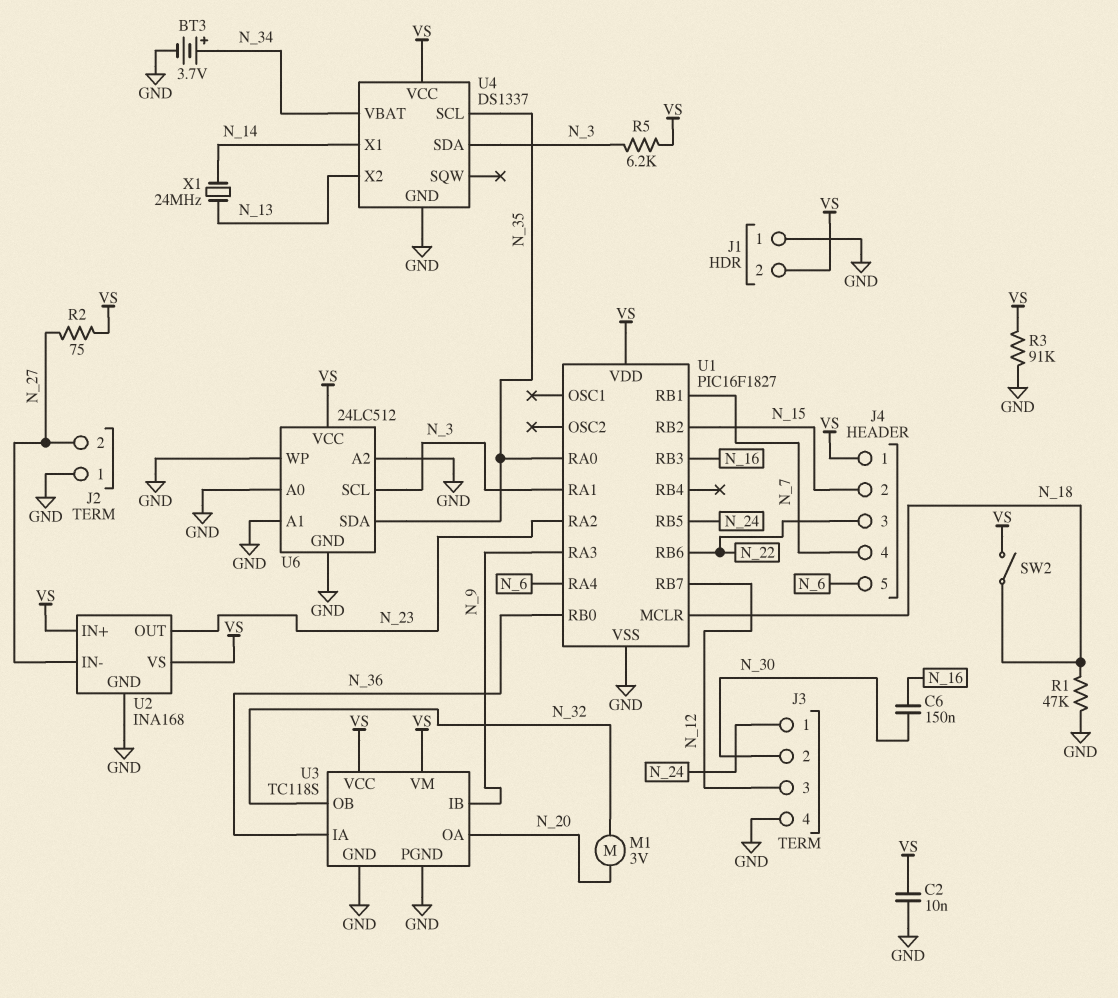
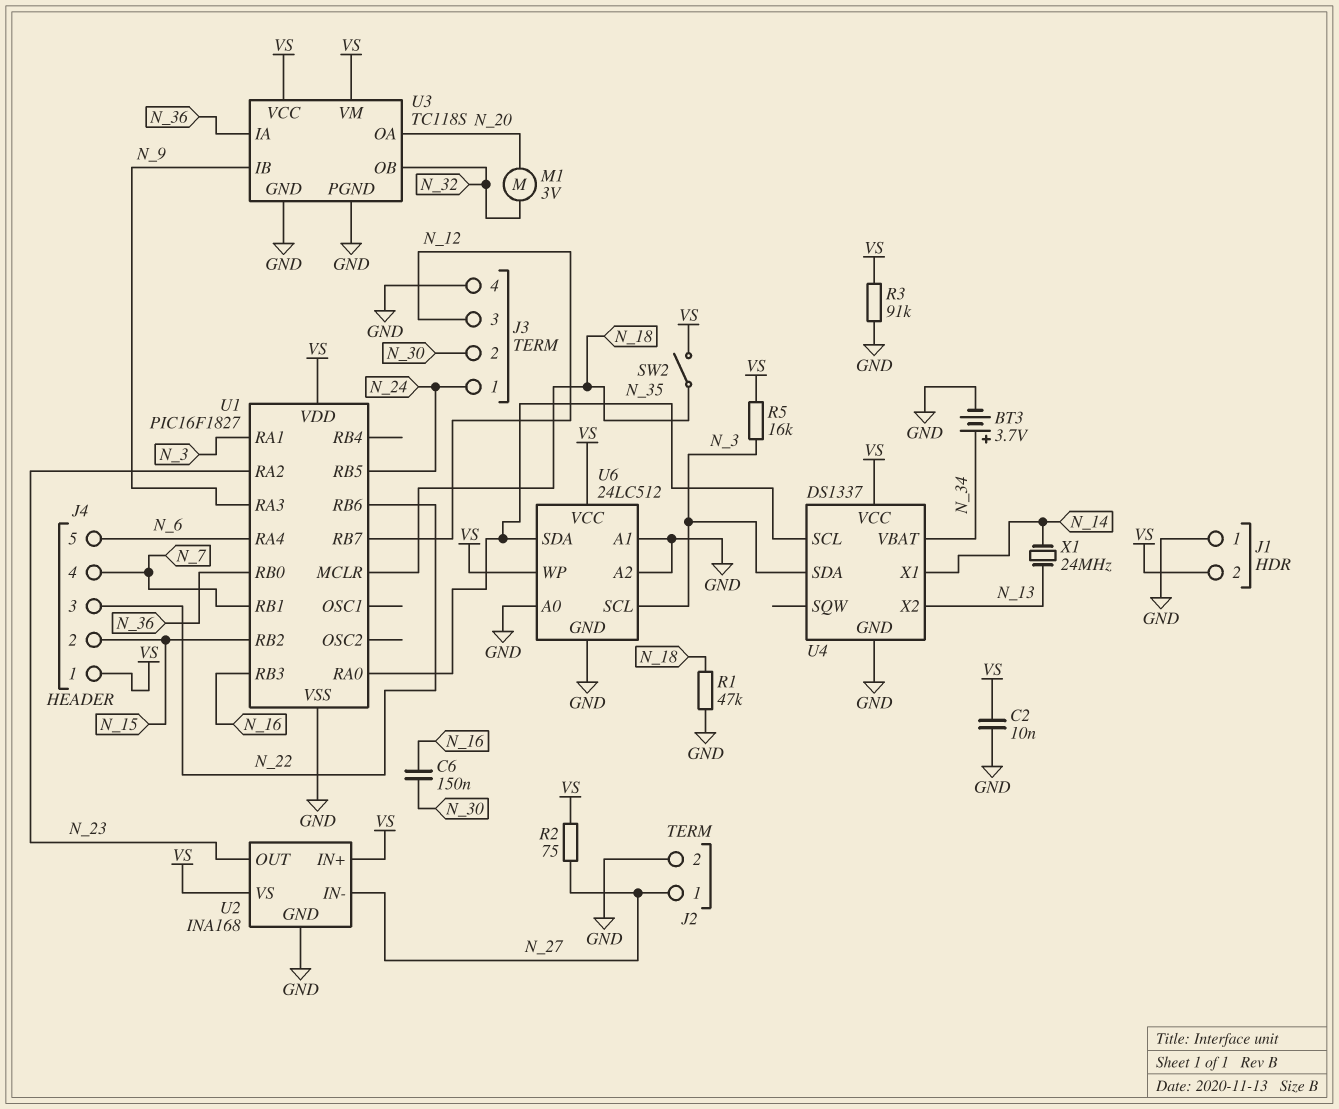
J2 pin 1: GND -> N_27
J2 pin 2: N_27 -> GND
R5: 6.2k (N_3, VS) -> 16k (N_3, VS)
U6 pin WP: GND -> VS

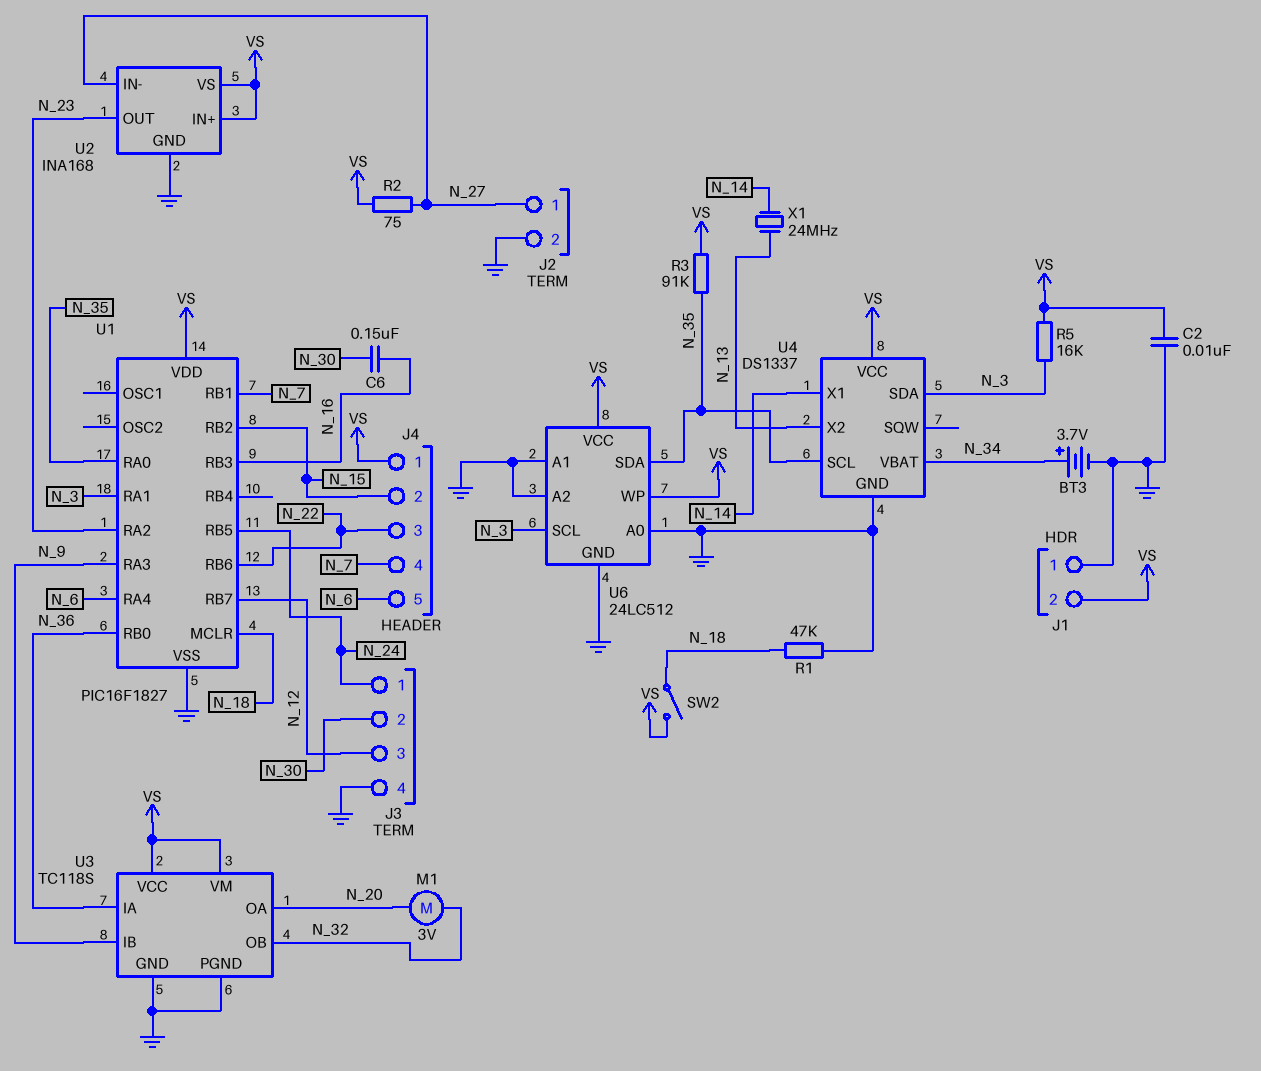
R3: 91k (GND, VS) -> 91k (N_35, VS)

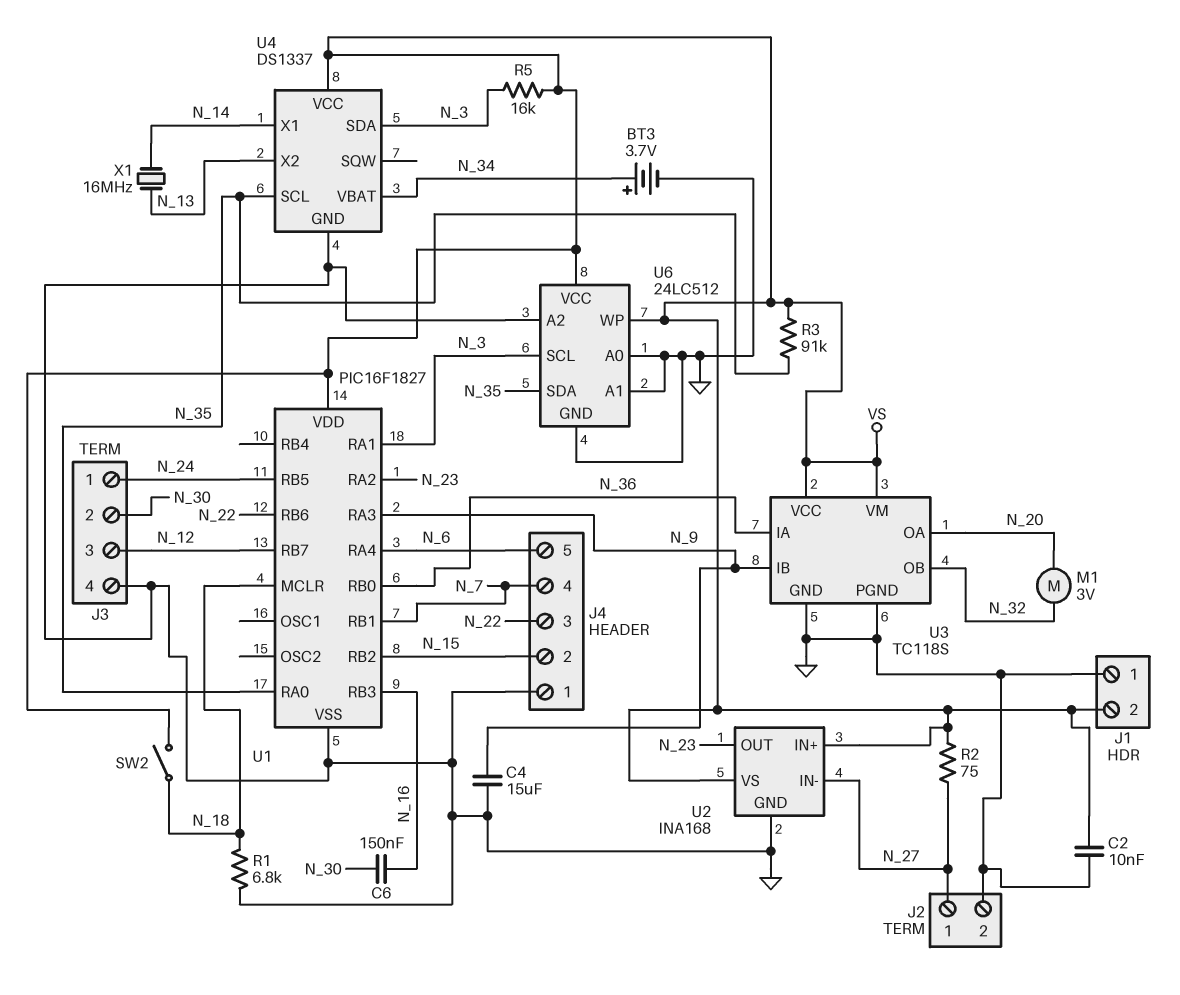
C4: none -> 15uF (GND, N_9)
J4 pin 1: VS -> GND
R1: 47k (GND, N_18) -> 6.8k (GND, N_18)
X1: 24MHz (N_13, N_14) -> 16MHz (N_13, N_14)

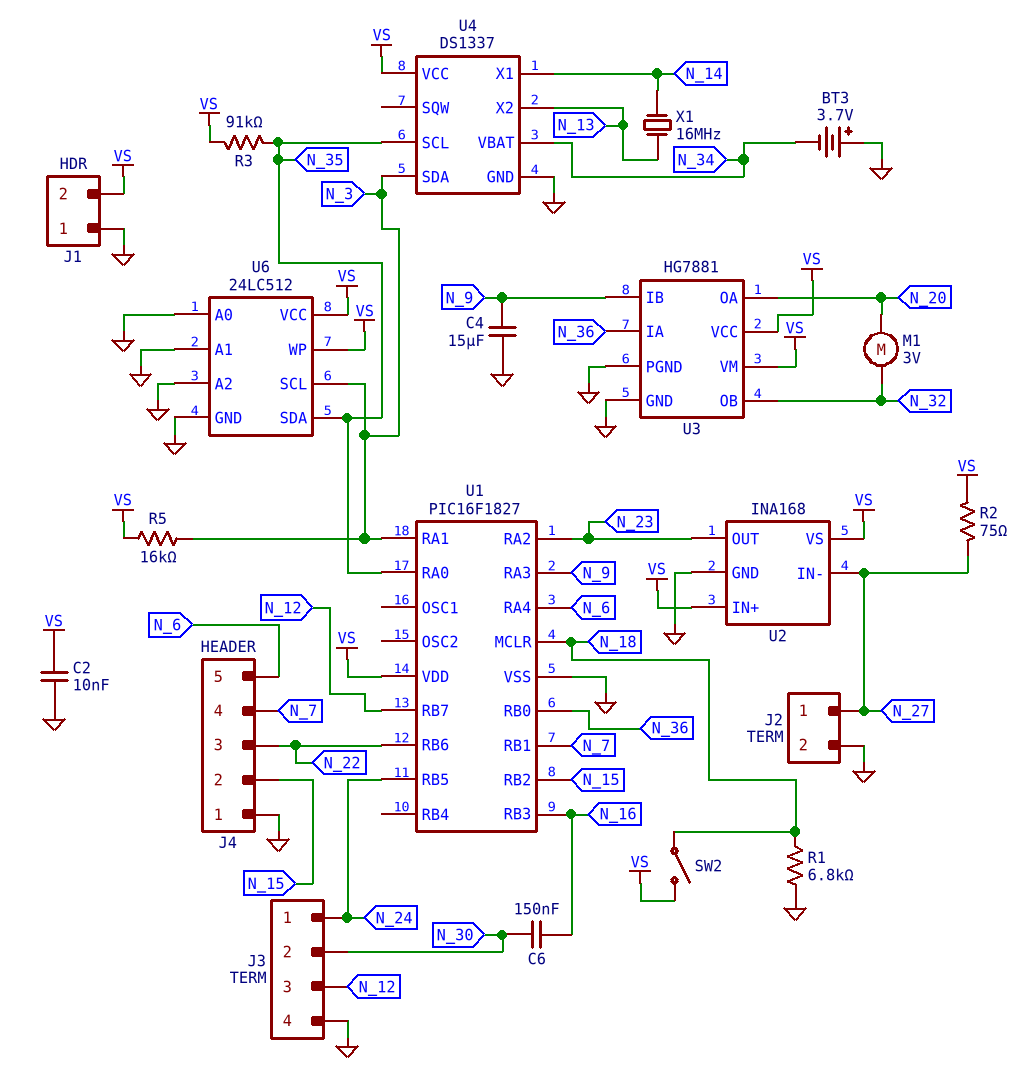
BT3: 3.7V (plus N_34, minus GND) -> 3.7V (plus GND, minus N_34)
U3: TC118S -> HG7881

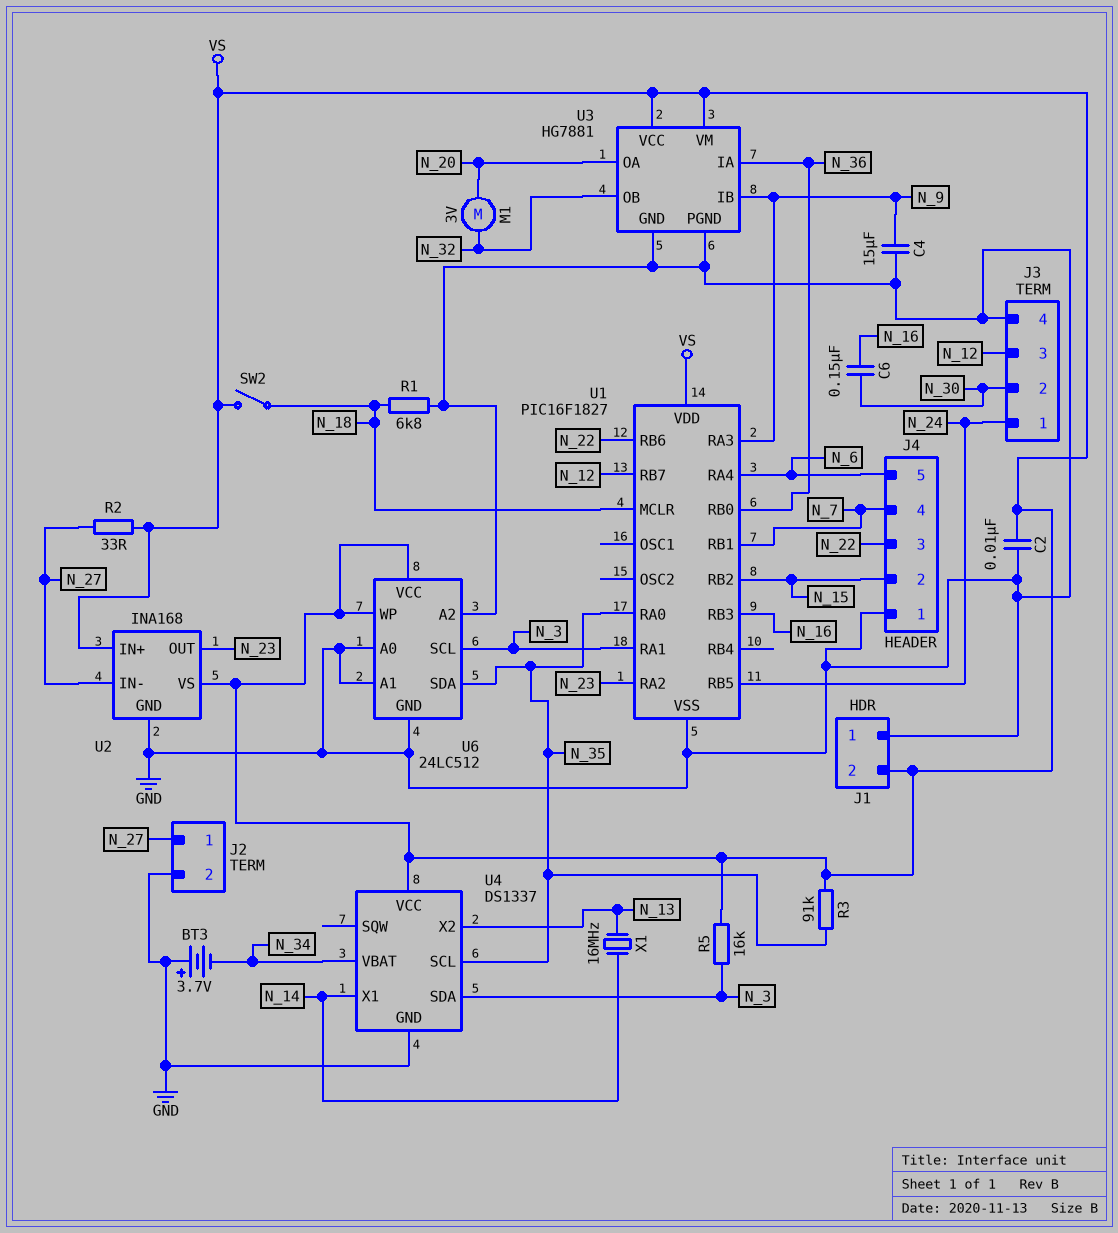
R2: 75 (N_27, VS) -> 33 (N_27, VS)

